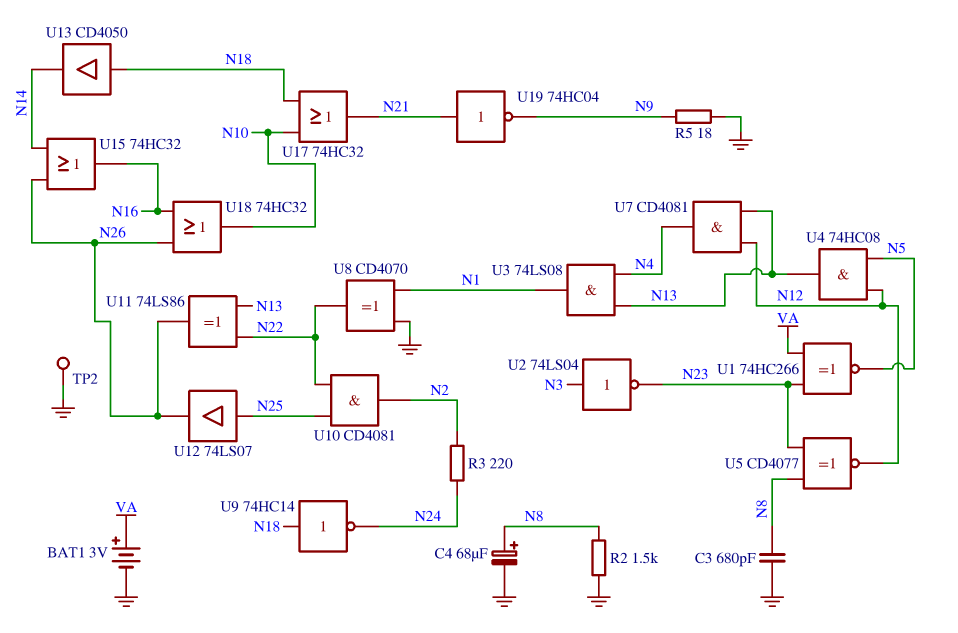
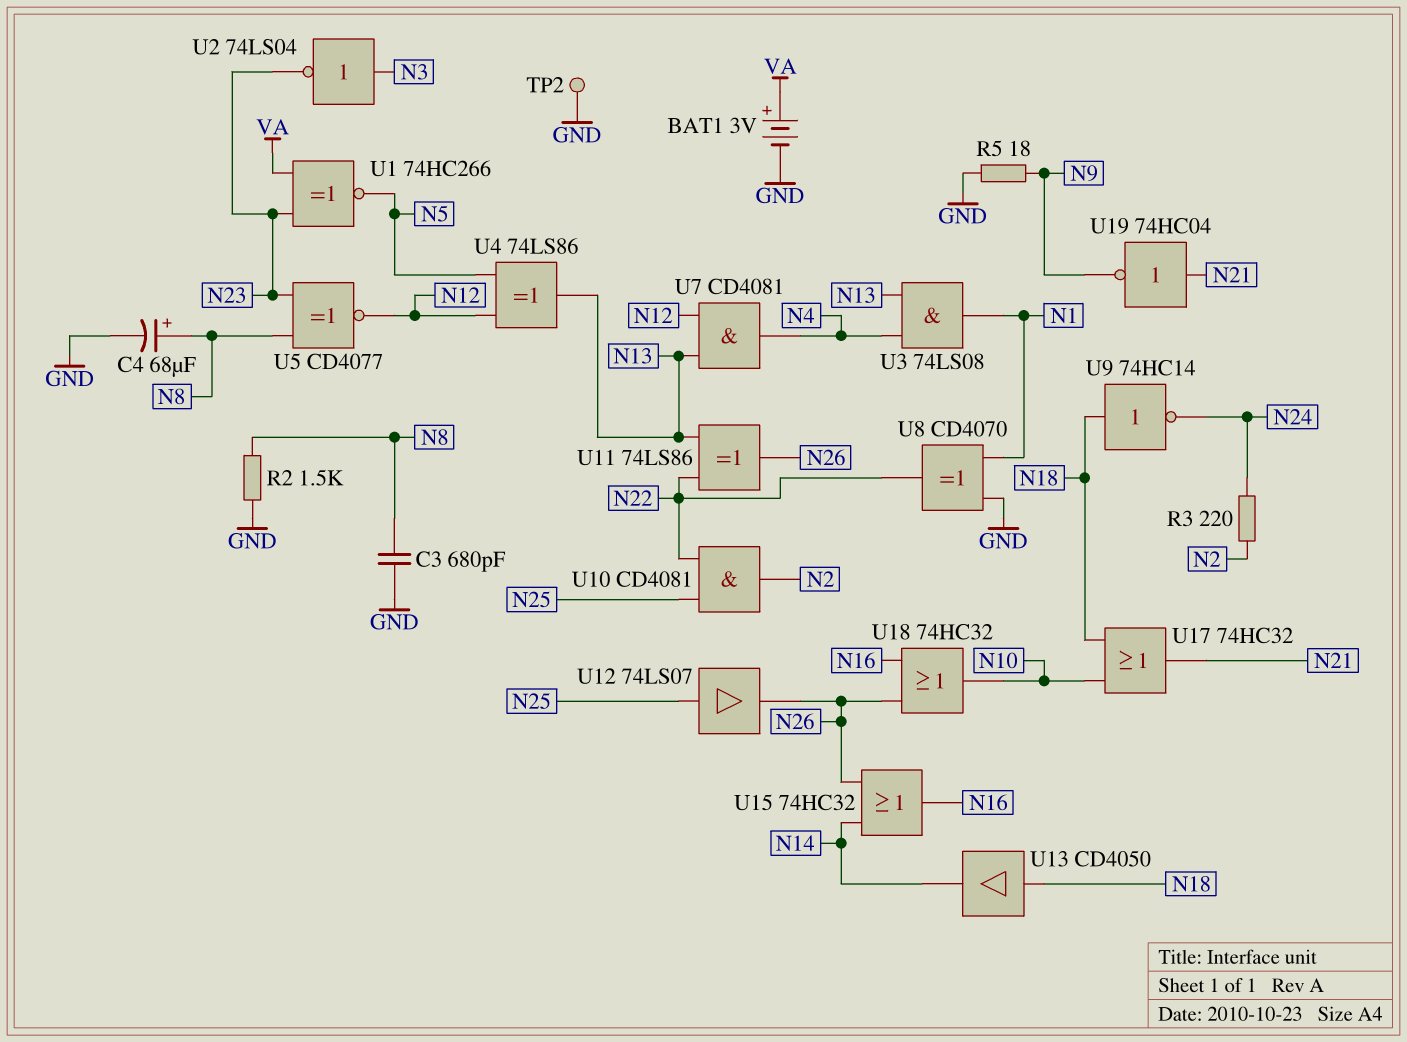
U4: AND 74HC08 (in N5, in N12, out N13) -> XOR 74LS86 (in N5, in N12, out N13)

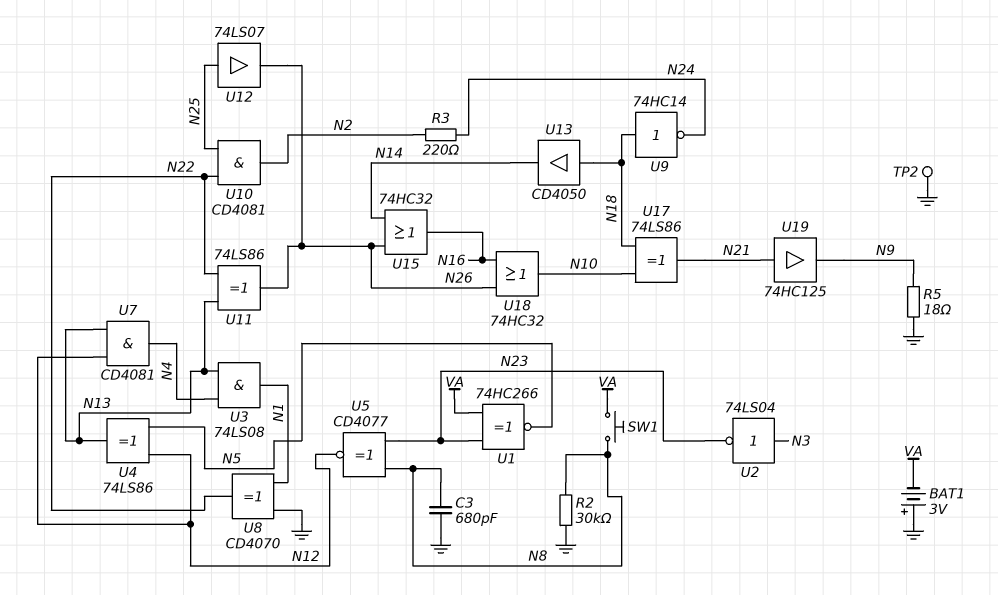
BAT1: 3V (plus VA, minus GND) -> 3V (plus GND, minus VA)
C4: 68uF (plus N8, minus GND) -> none
R2: 1.5k (GND, N8) -> 30k (GND, N8)
SW1: none -> button (N8, VA)
U17: OR 74HC32 (in N10, in N18, out N21) -> XOR 74LS86 (in N10, in N18, out N21)
U19: NOT 74HC04 (in N21, out N9) -> buffer 74HC125 (in N21, out N9)

